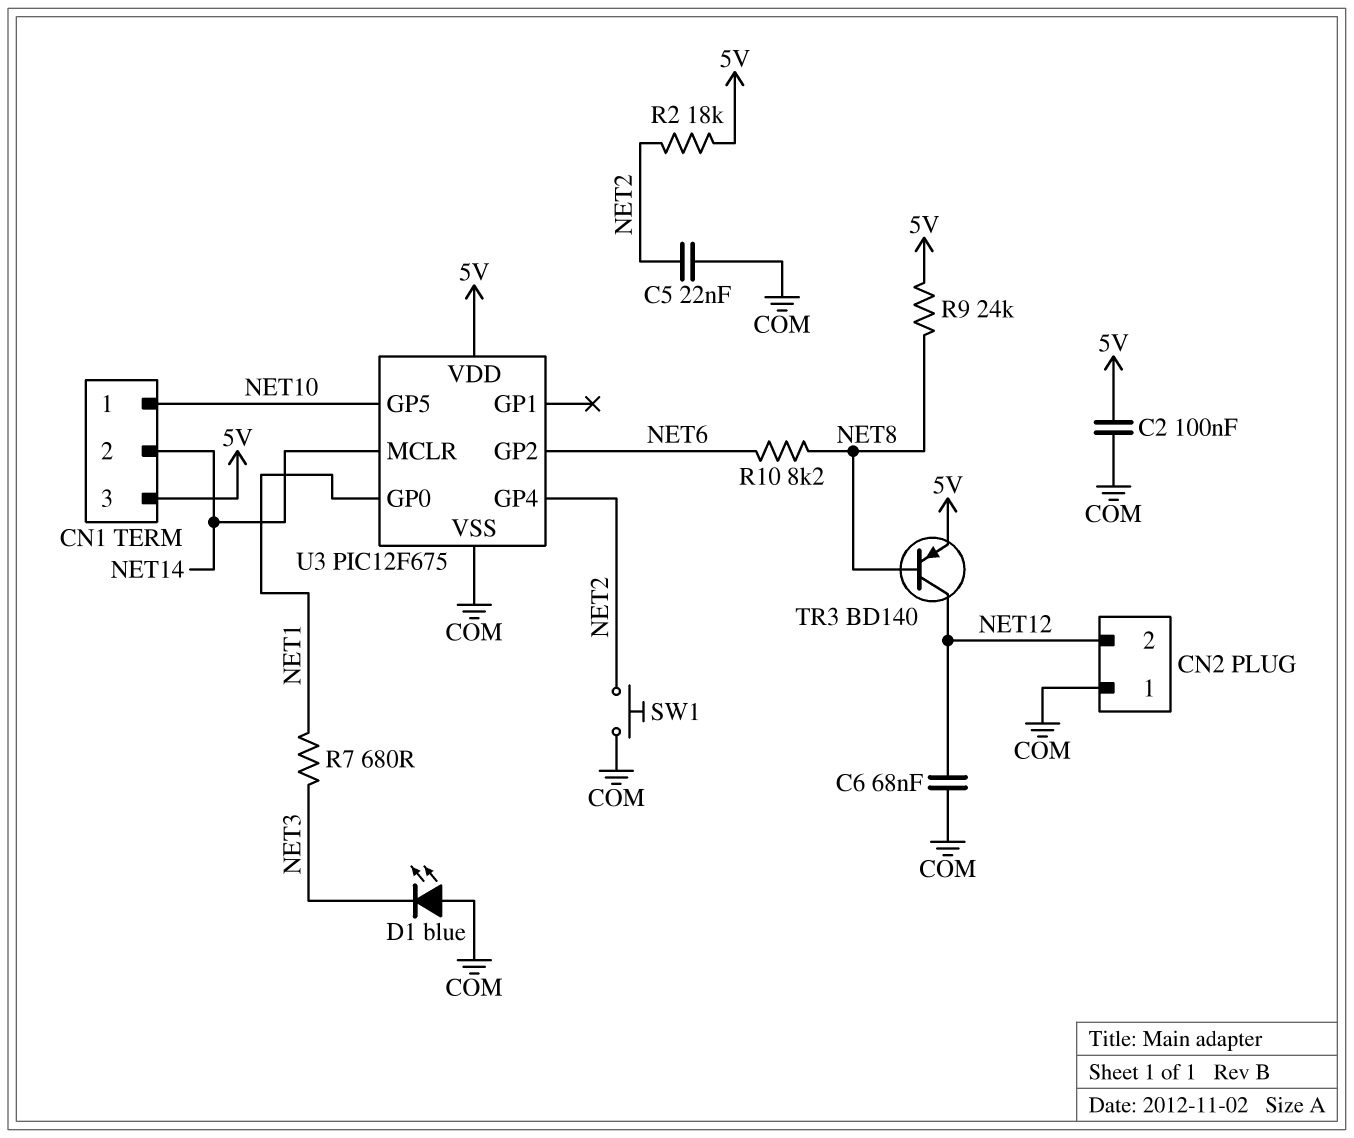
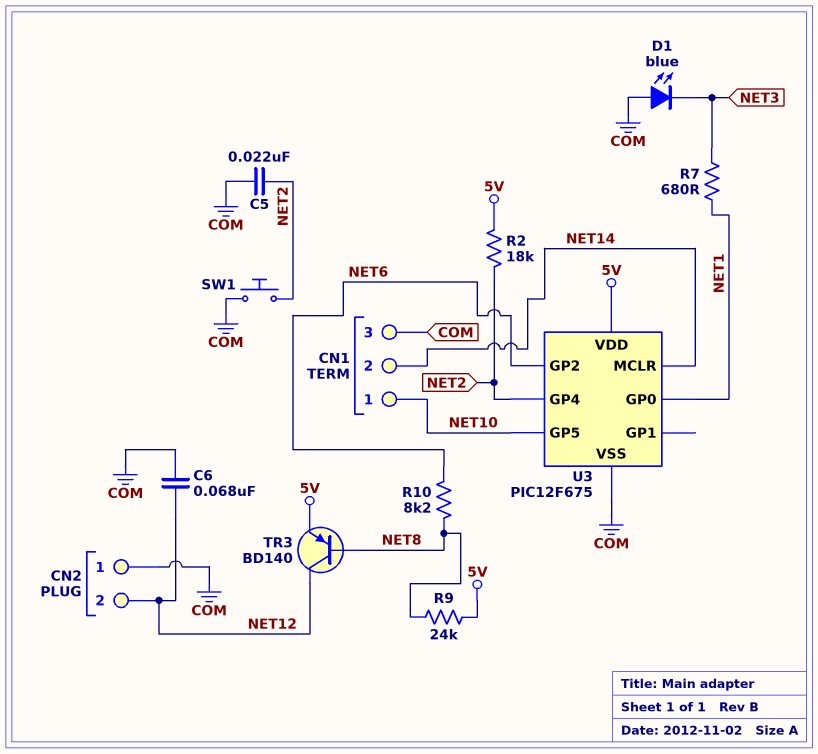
C2: 100nF (5V, COM) -> none
CN1 pin 3: 5V -> COM

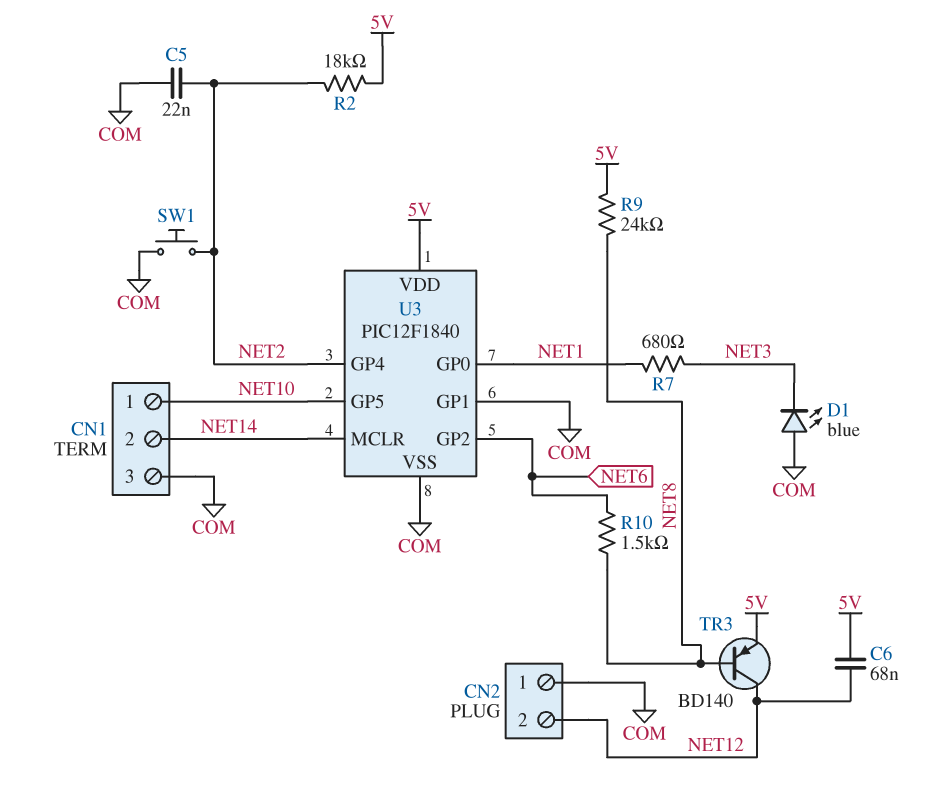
C6: 68nF (COM, NET12) -> 68nF (5V, NET12)
R10: 8.2k (NET6, NET8) -> 1.5k (NET6, NET8)
U3: PIC12F675 -> PIC12F1840
U3 pin GP1: none -> COM

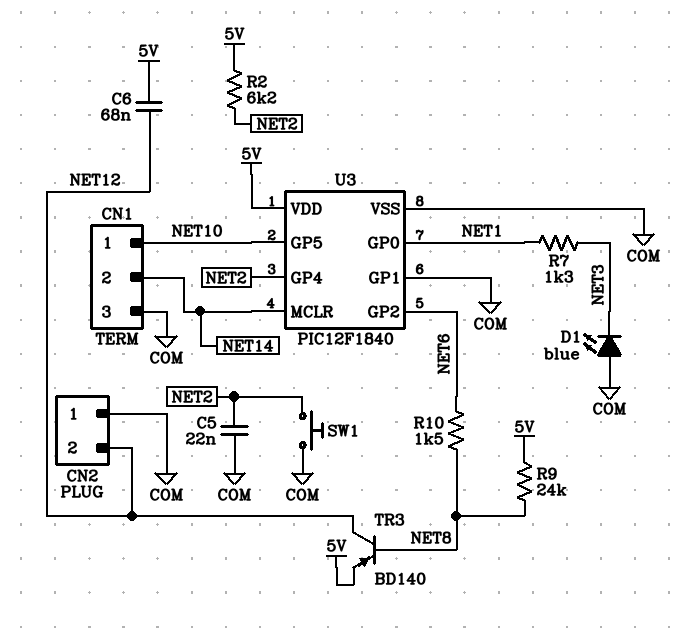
R2: 18k (5V, NET2) -> 6.2k (5V, NET2)
R7: 680 (NET1, NET3) -> 1.3k (NET1, NET3)

